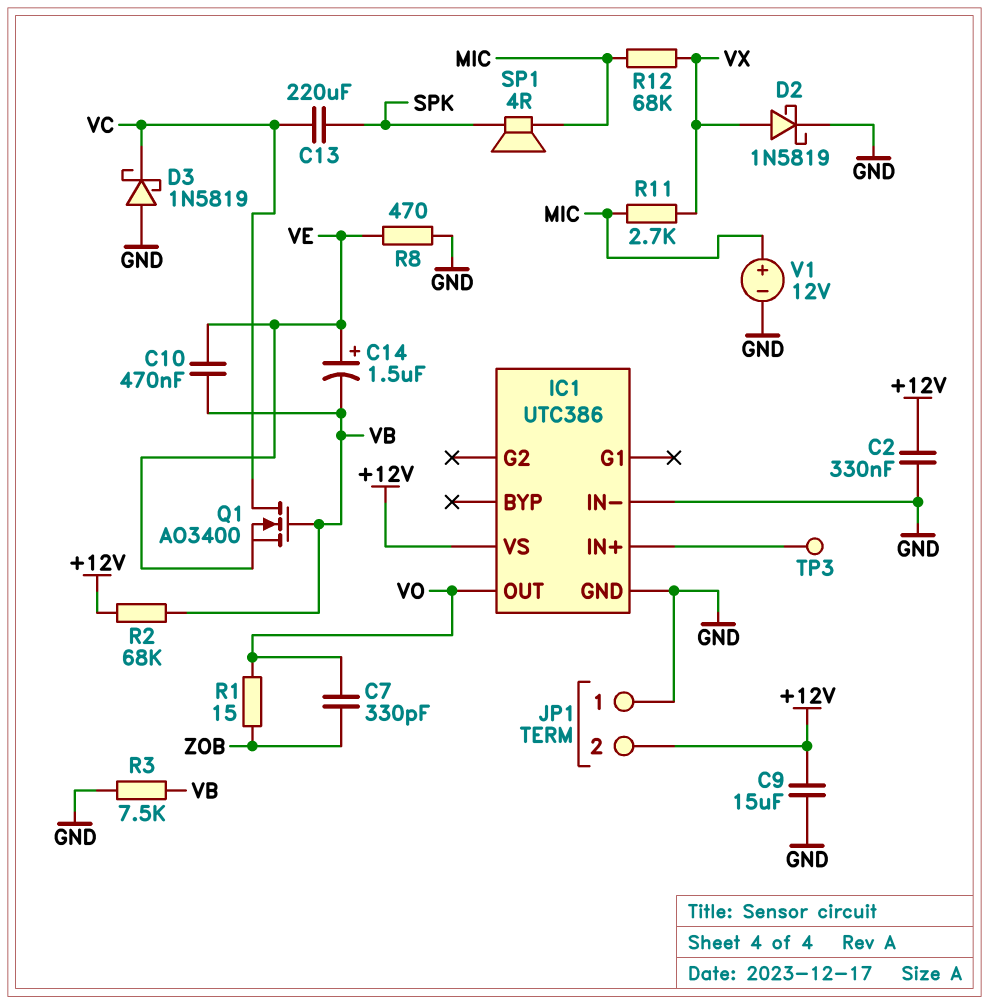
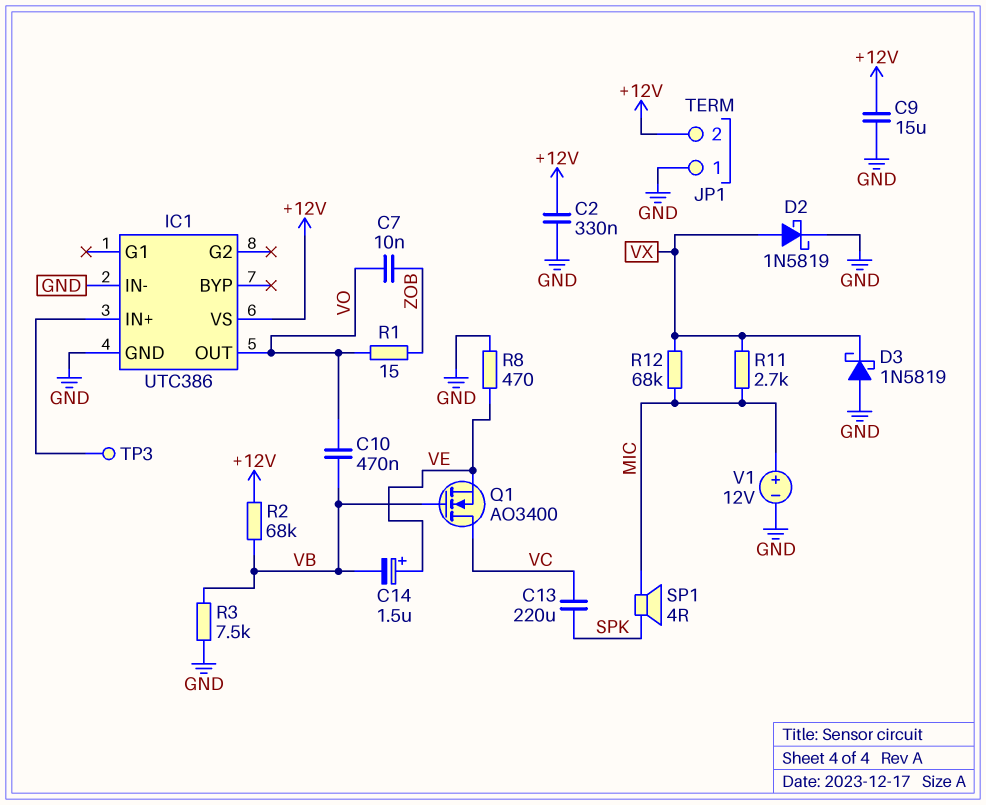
C7: 330pF (VO, ZOB) -> 10nF (VO, ZOB)
C10: 470nF (VB, VE) -> 470nF (VB, VO)
D3: schottky 1N5819 (A GND, K VC) -> schottky 1N5819 (A GND, K VX)

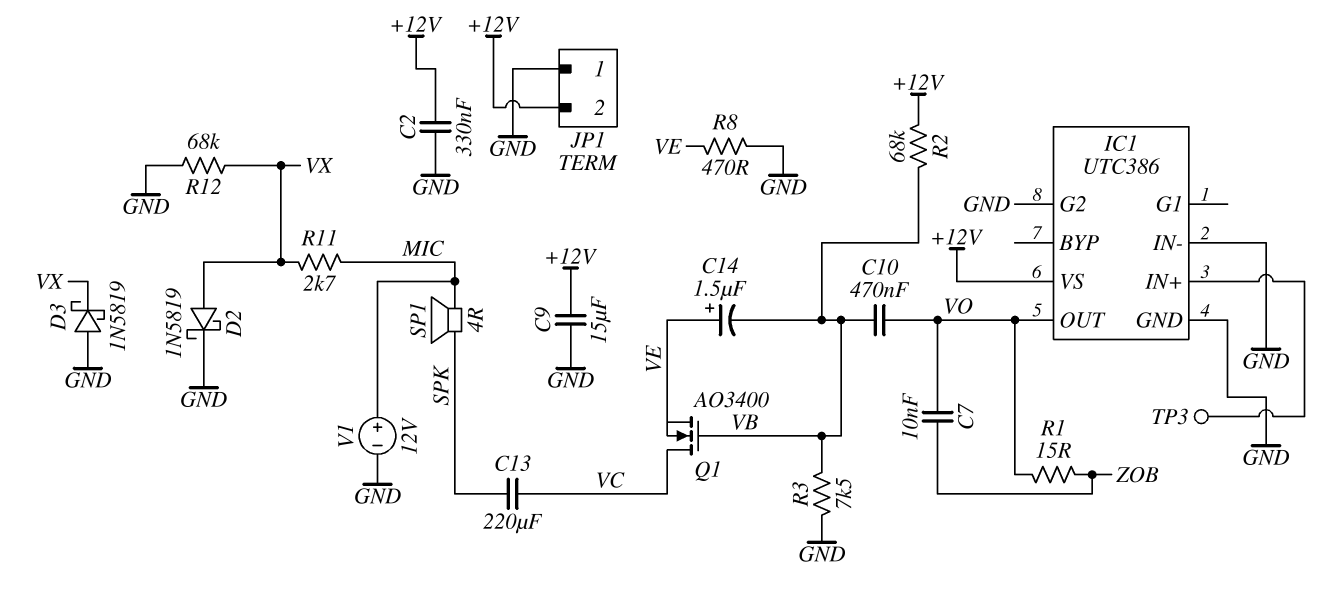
IC1 pin G2: none -> GND
R12: 68k (MIC, VX) -> 68k (GND, VX)

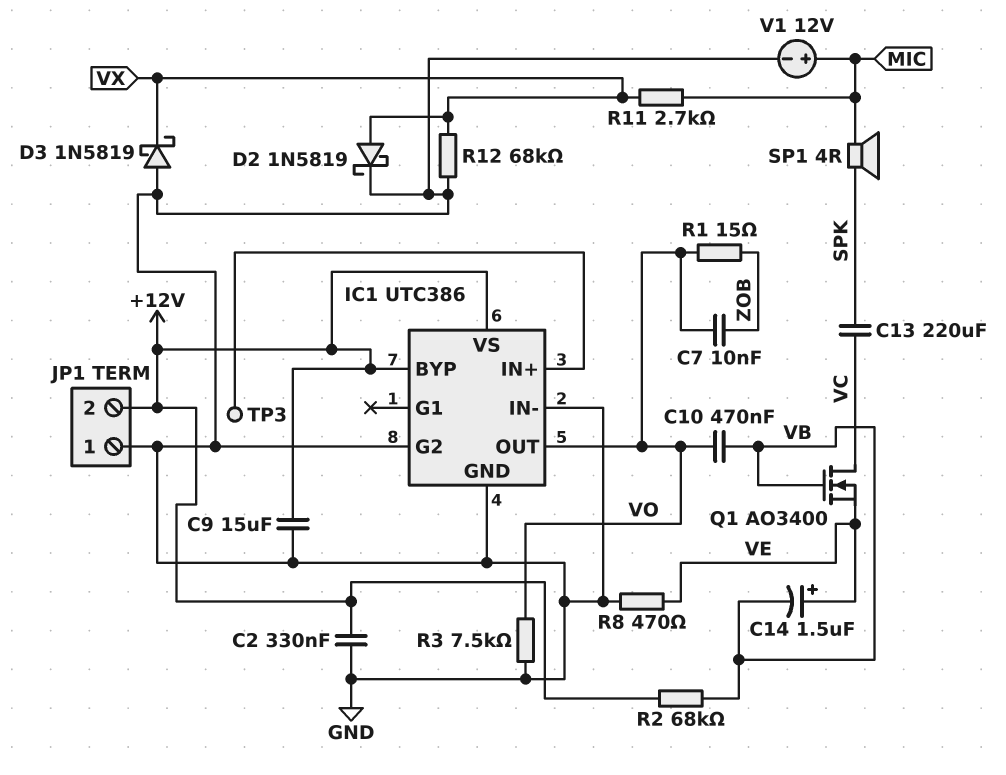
IC1 pin BYP: none -> +12V
R3: 7.5k (GND, VB) -> 7.5k (GND, VO)

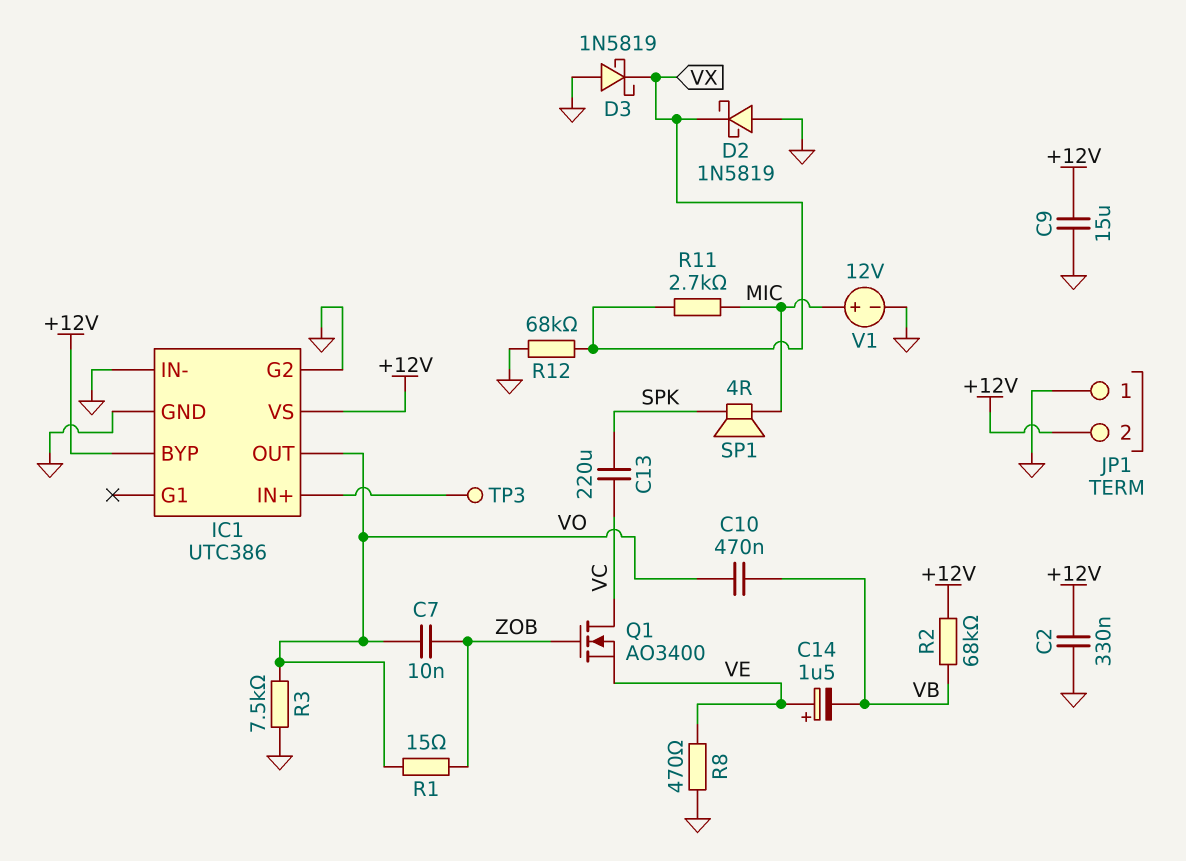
D2: schottky 1N5819 (A VX, K GND) -> schottky 1N5819 (A GND, K VX)
Q1: NMOS AO3400 (G VB, D VC, S VE) -> NMOS AO3400 (G ZOB, D VC, S VE)

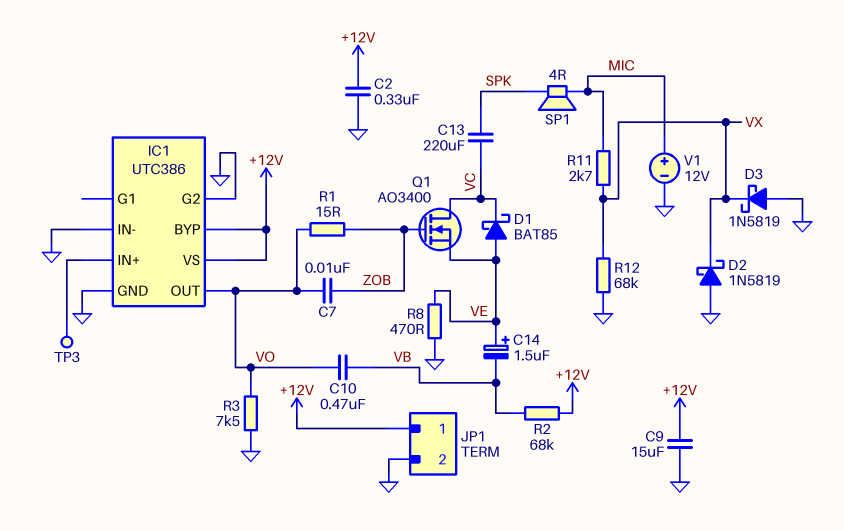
D1: none -> schottky BAT85 (A VE, K VC)
JP1 pin 1: GND -> +12V
JP1 pin 2: +12V -> GND

